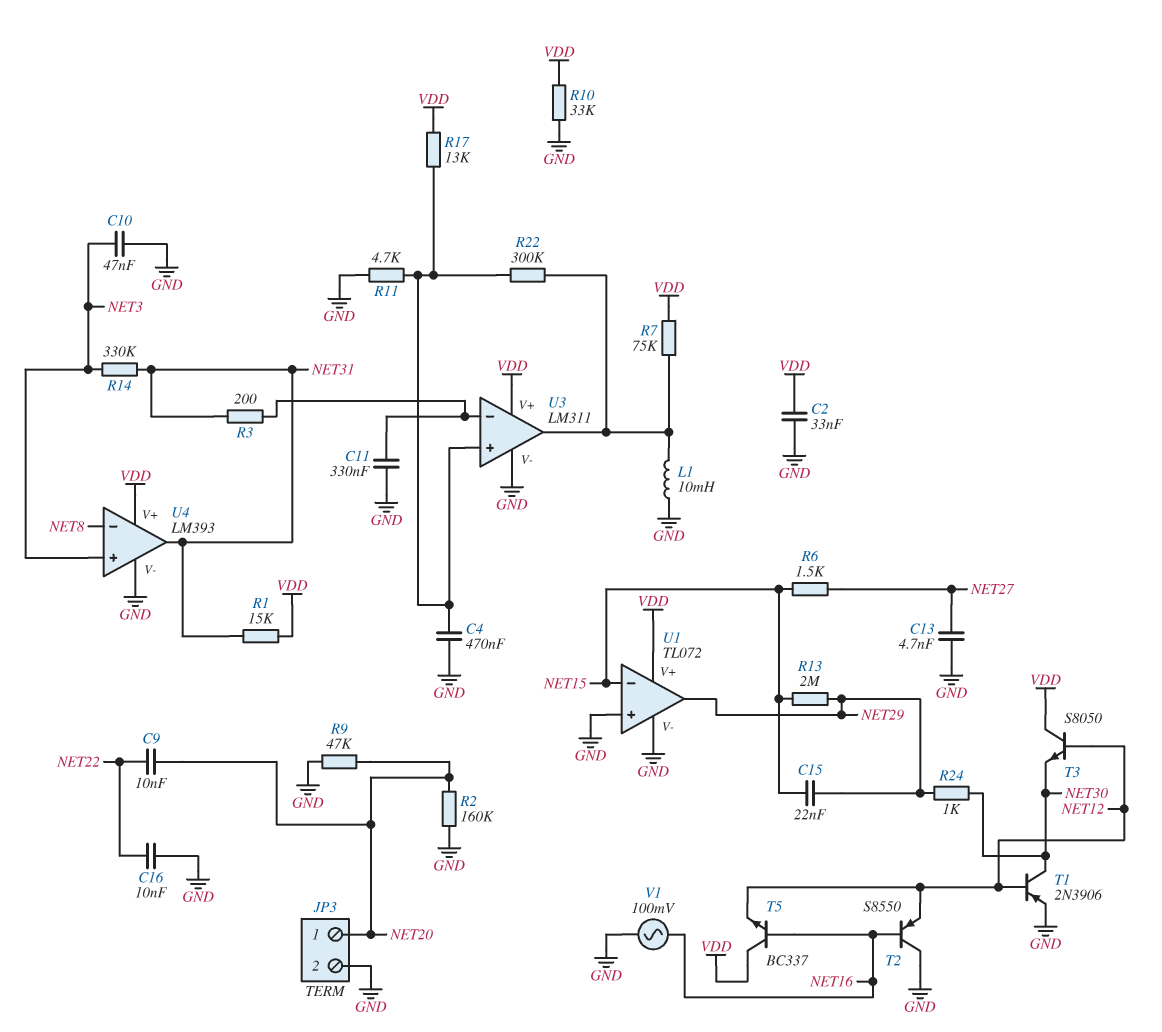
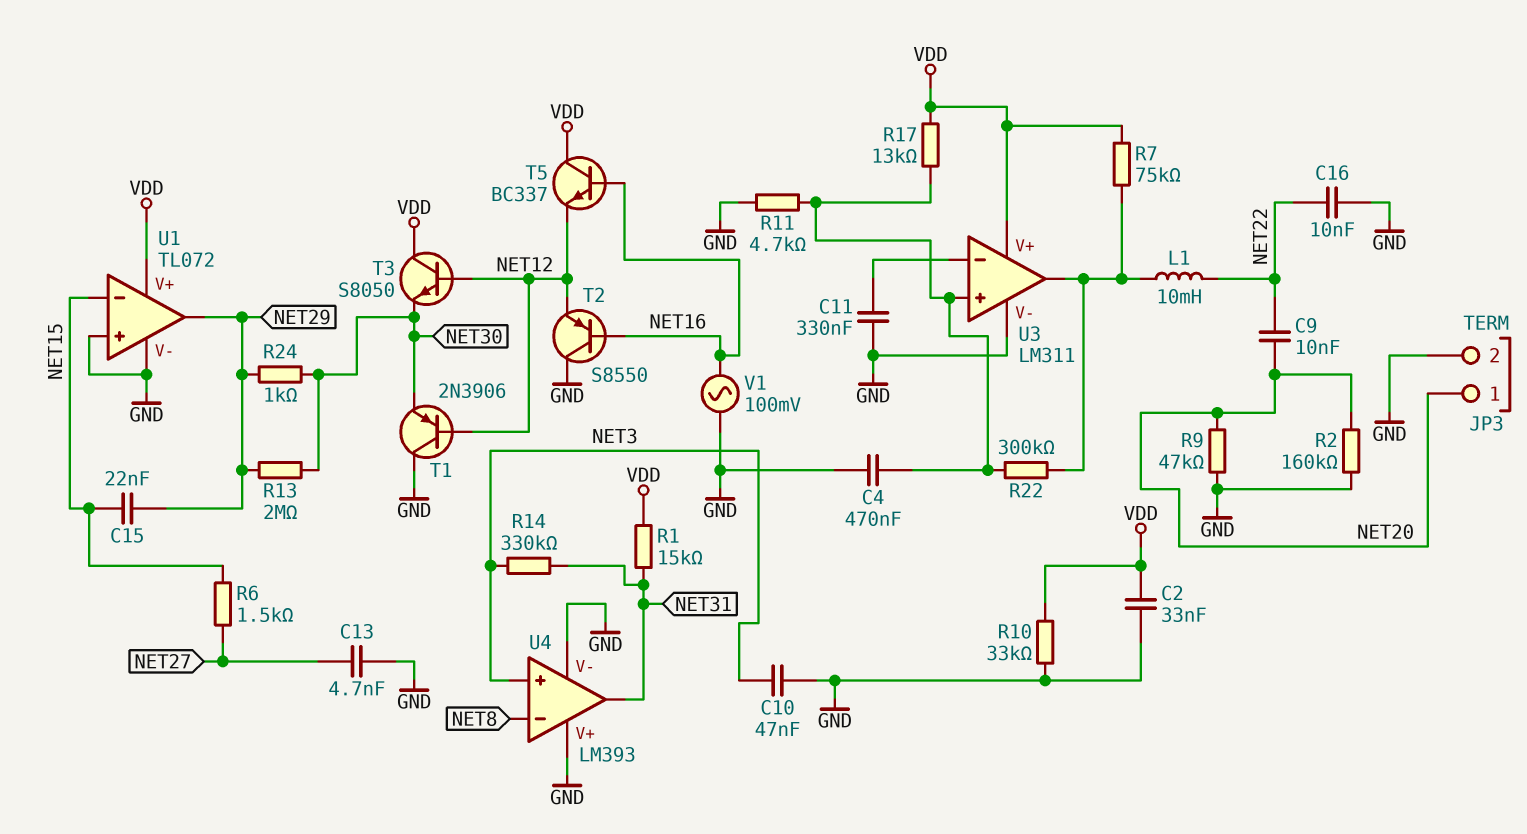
L1: 10mH (GND, U3/out) -> 10mH (NET22, U3/out)
R3: 200 (NET31, U3/in-) -> none
R13: 2M (NET15, NET29) -> 2M (NET29, NET30)
T1: PNP 2N3906 (B NET12, C NET30, E GND) -> PNP 2N3906 (B NET12, C GND, E NET30)
U4 pin V+: VDD -> GND

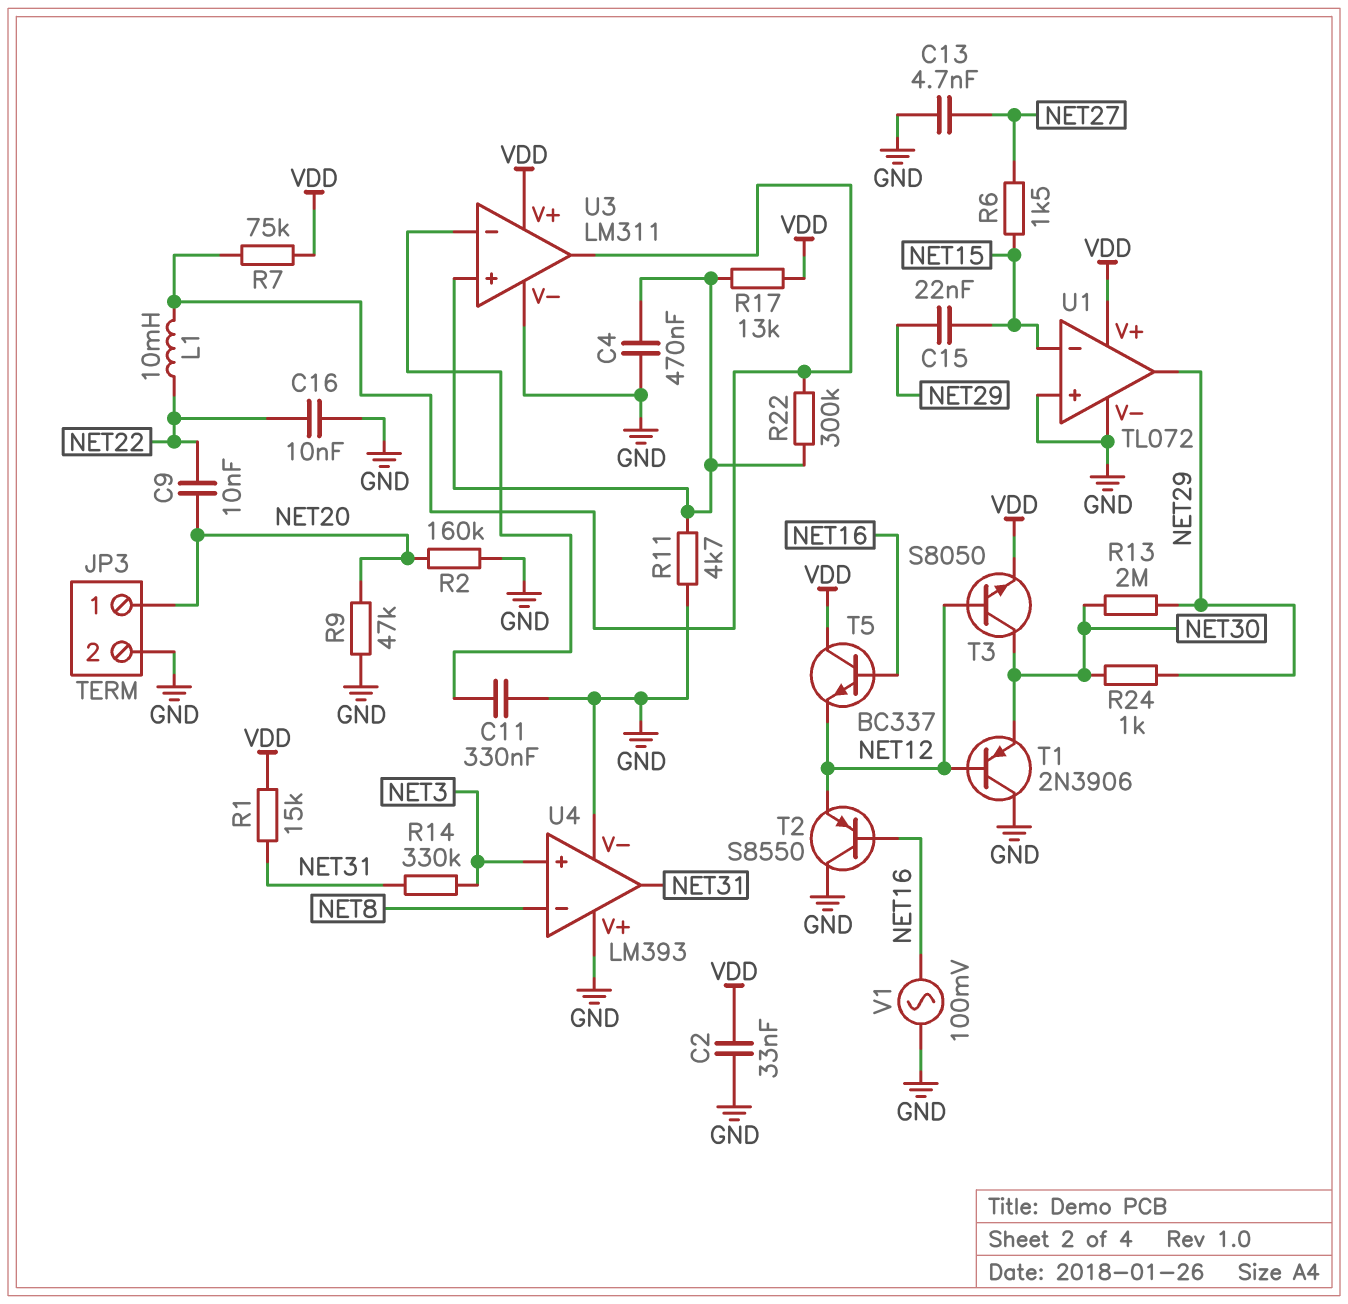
C10: 47nF (GND, NET3) -> none
R10: 33k (GND, VDD) -> none
T3: NPN S8050 (B NET12, C VDD, E NET30) -> NPN S8050 (B NET12, C NET30, E VDD)

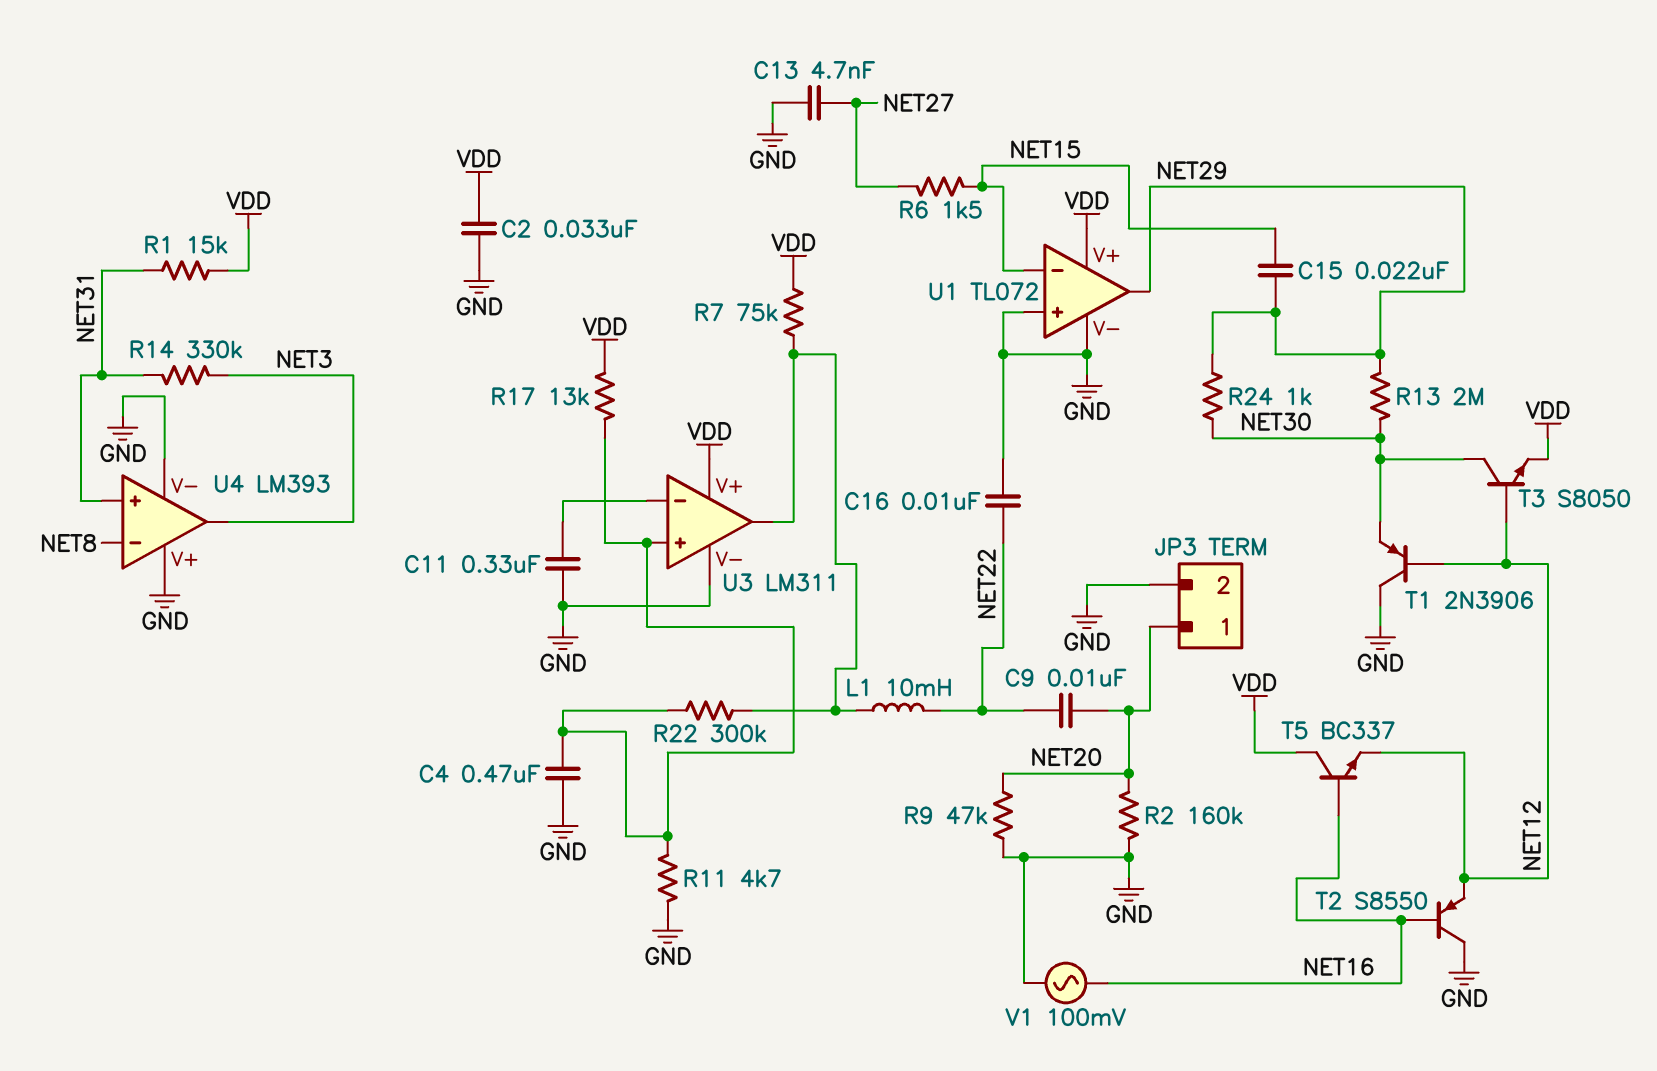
U4 pin in+: NET3 -> NET31
U4 pin out: NET31 -> NET3

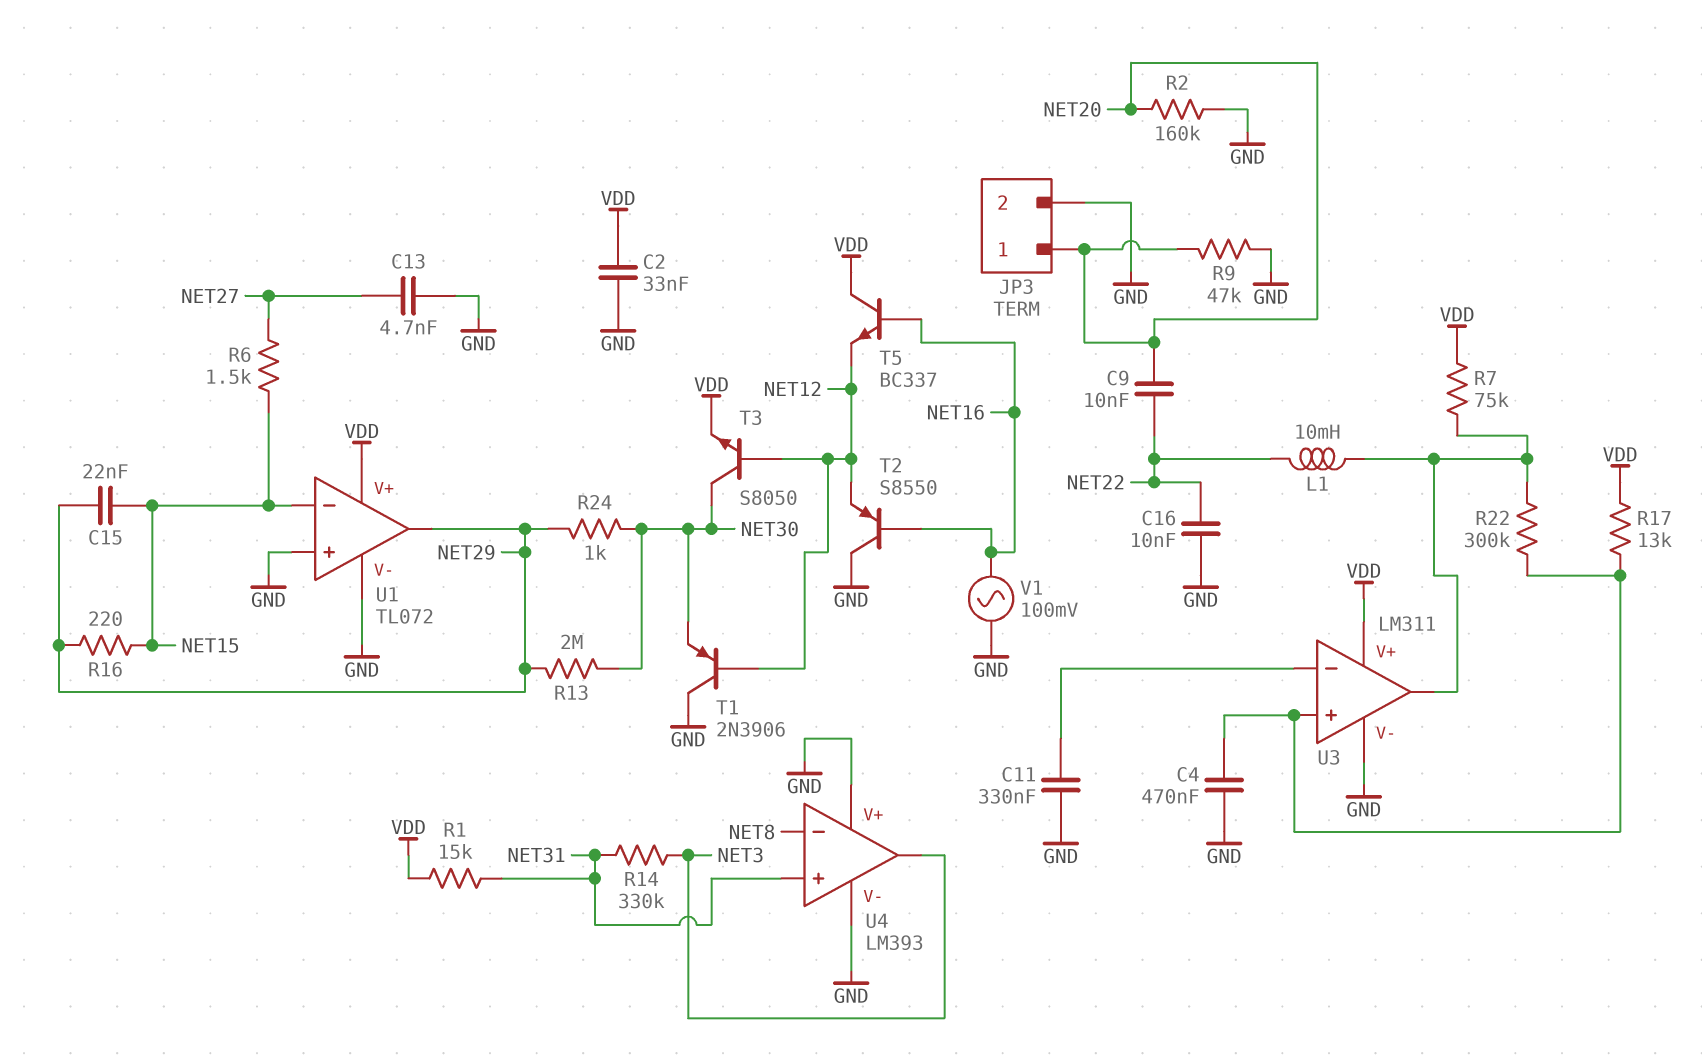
R11: 4.7k (GND, U3/in+) -> none
R16: none -> 220 (NET15, NET29)

